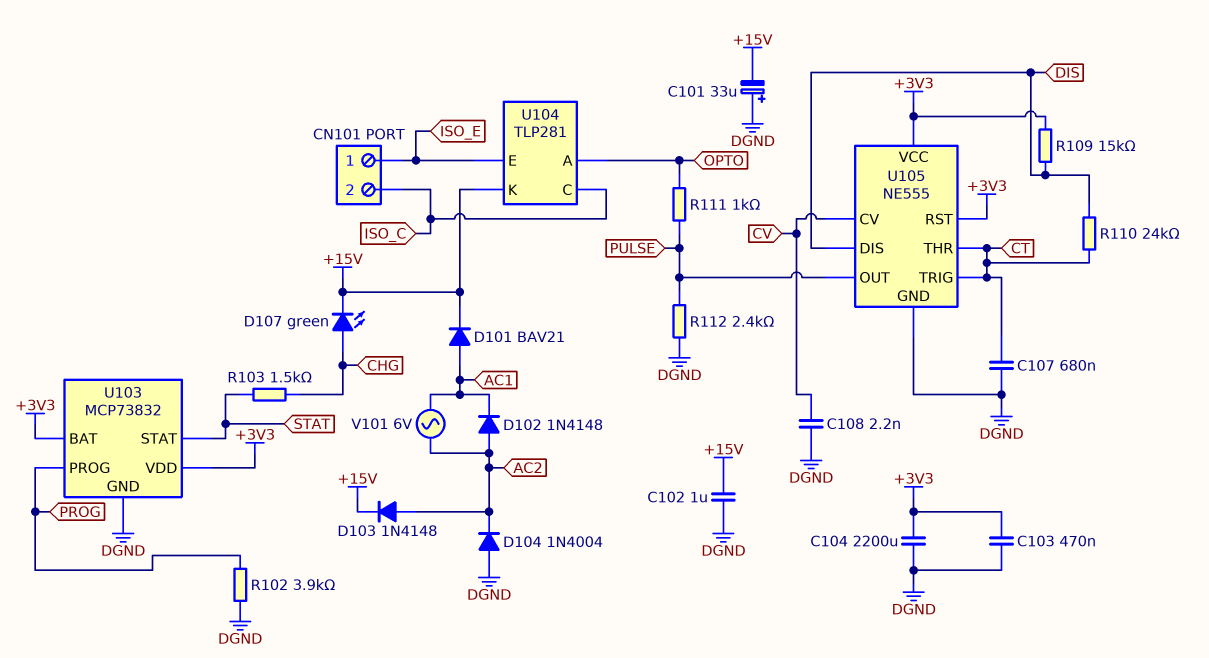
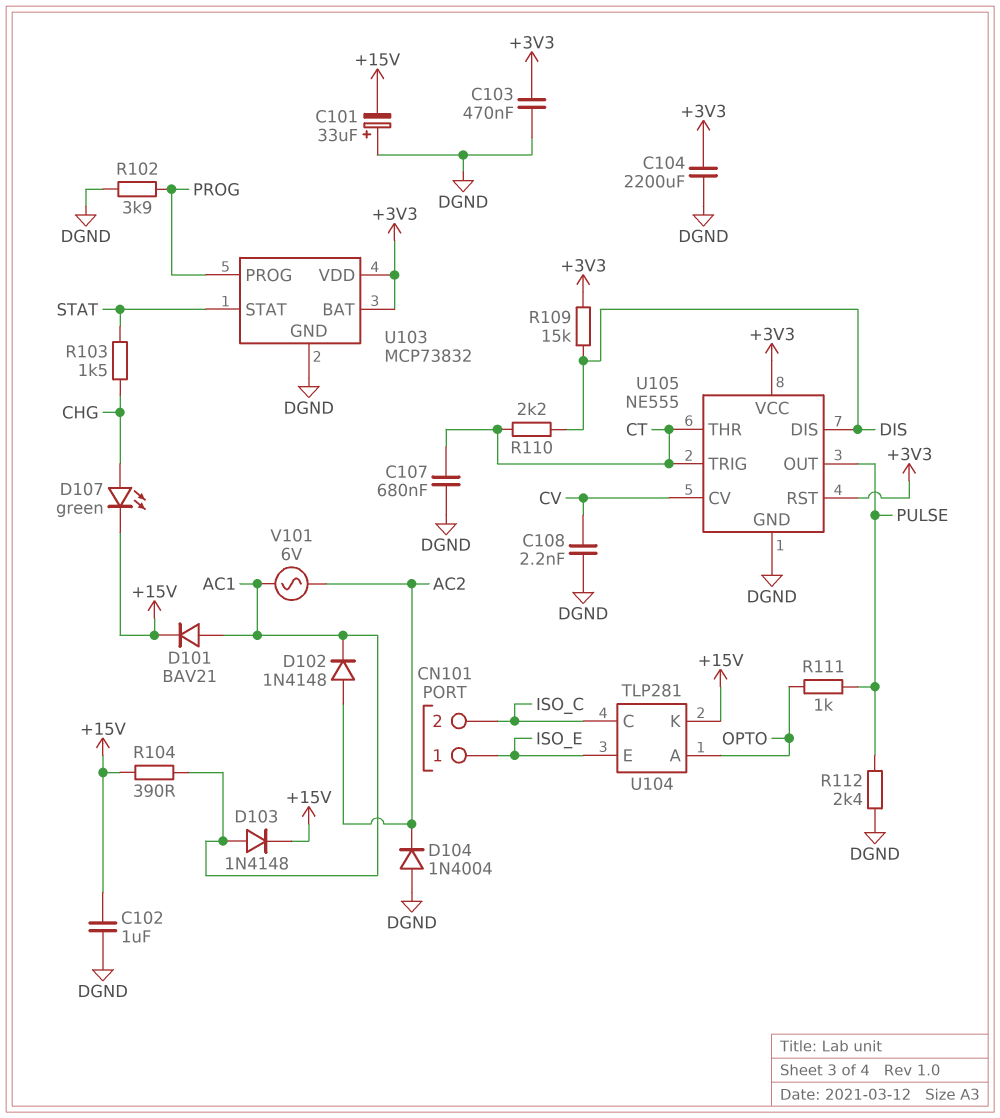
D103: diode 1N4148 (A AC2, K +15V) -> diode 1N4148 (A AC1, K +15V)
R104: none -> 390 (+15V, AC1)
R110: 24k (CT, DIS) -> 2.2k (CT, DIS)

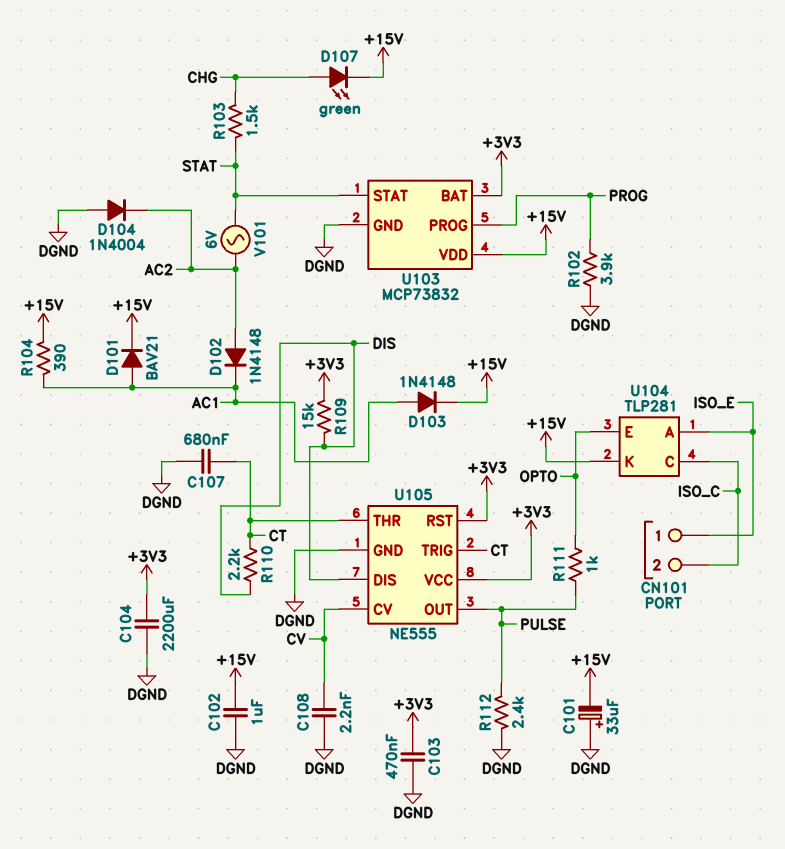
U103 pin VDD: +3V3 -> +15V
U104 pin A: OPTO -> ISO_E
U104 pin E: ISO_E -> OPTO
V101: AC 6V (AC1, AC2) -> AC 6V (AC2, STAT)

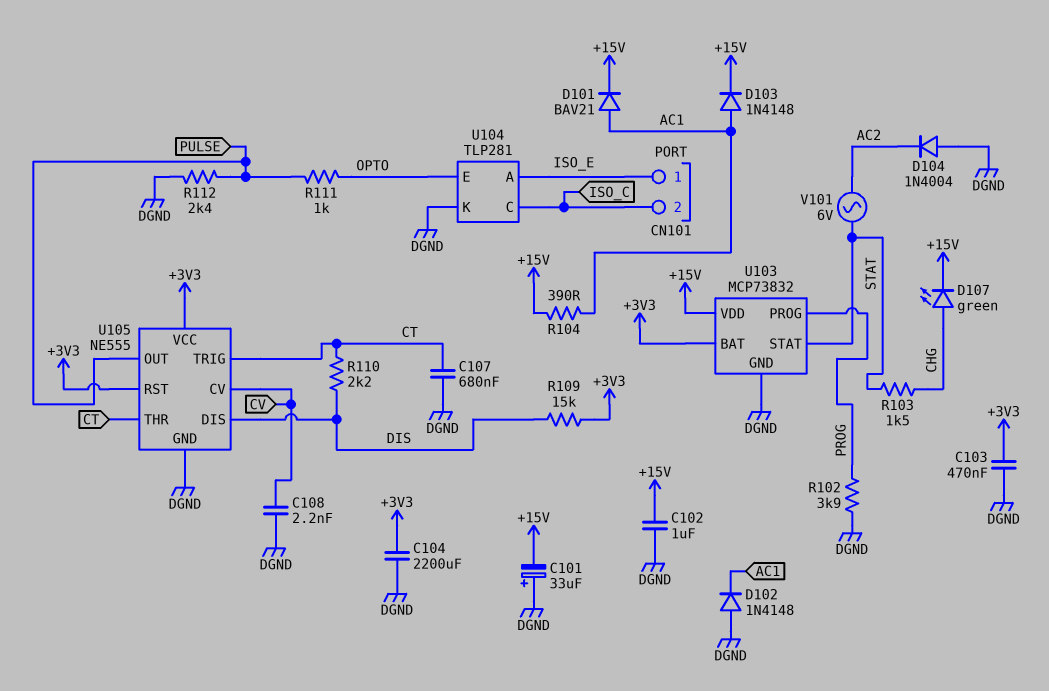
D102: diode 1N4148 (A AC2, K AC1) -> diode 1N4148 (A DGND, K AC1)
U104 pin K: +15V -> DGND

